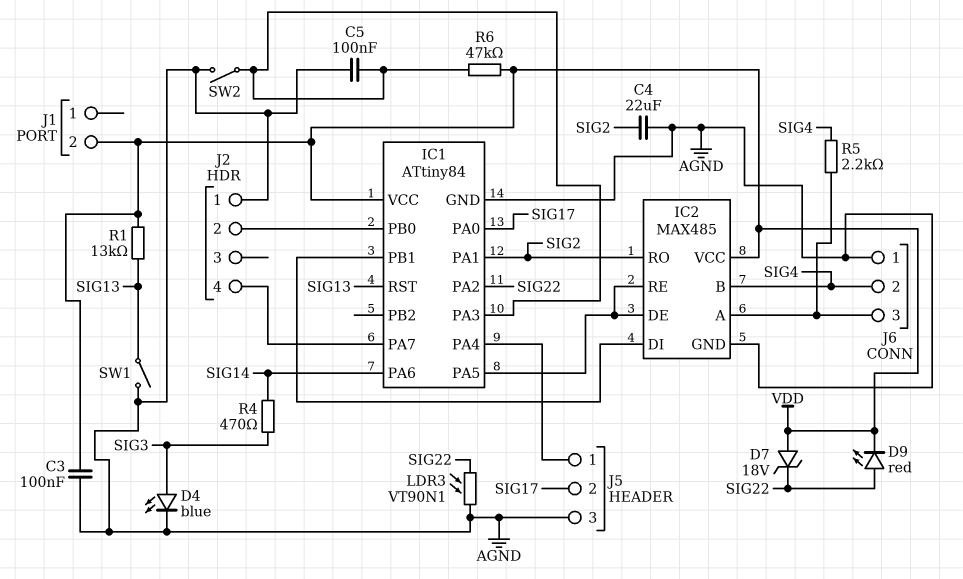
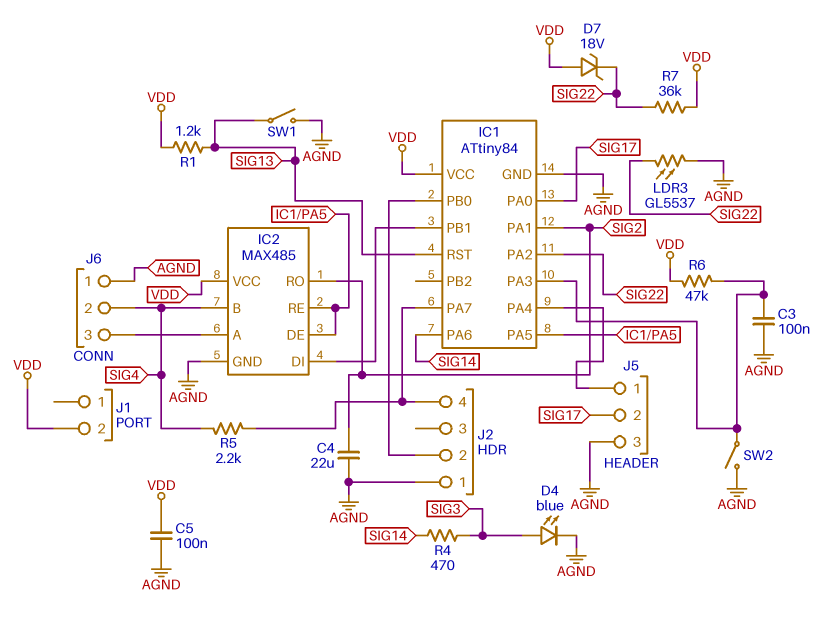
C3: 100nF (AGND, VDD) -> 100nF (AGND, IC1/PA3)
C5: 100nF (AGND, IC1/PA3) -> 100nF (AGND, VDD)
D9: LED red (A SIG22, K VDD) -> none
LDR3: VT90N1 (AGND, SIG22) -> GL5537 (AGND, SIG22)
R1: 13k (SIG13, VDD) -> 1.2k (SIG13, VDD)
R5: 2.2k (IC2/A, SIG4) -> 2.2k (IC1/PA7, SIG4)
R7: none -> 36k (SIG22, VDD)

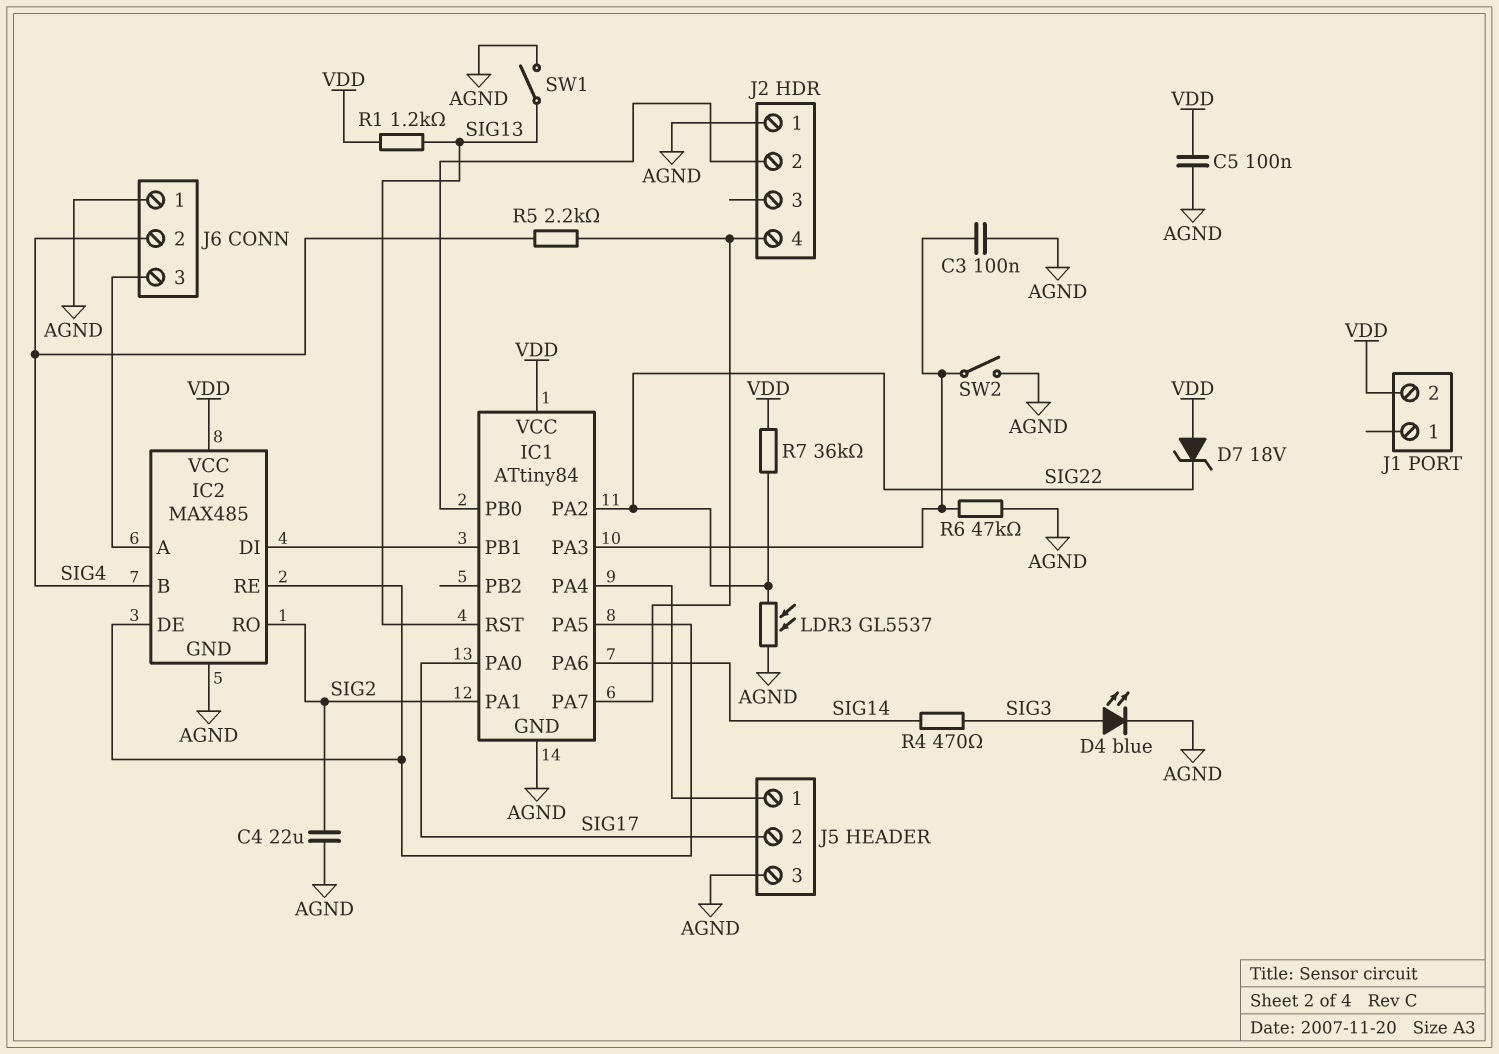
R6: 47k (IC1/PA3, VDD) -> 47k (AGND, IC1/PA3)

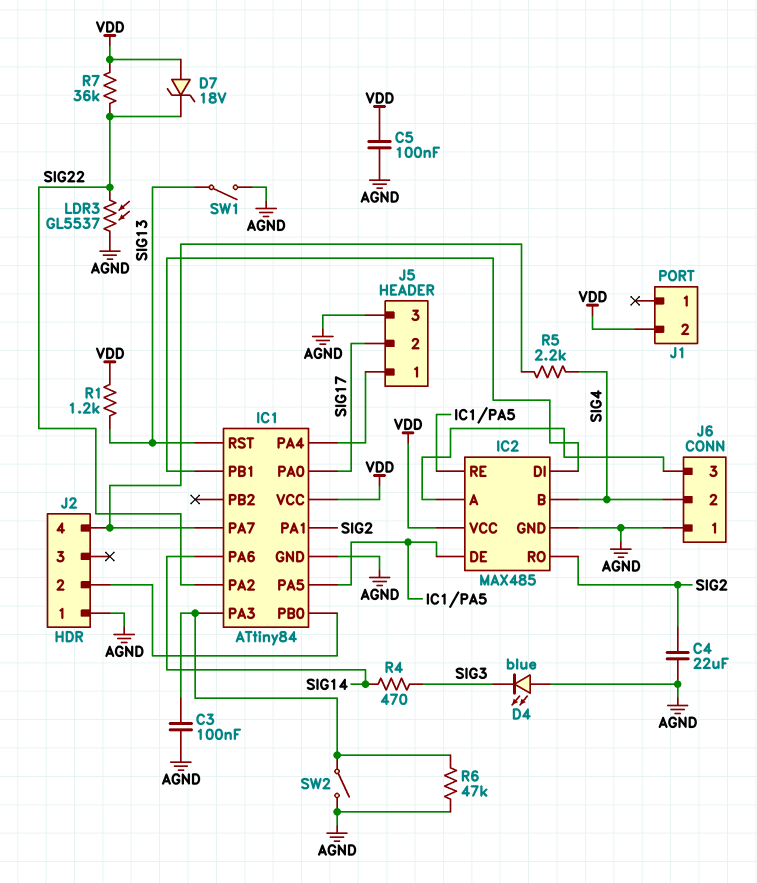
D4: LED blue (A SIG3, K AGND) -> LED blue (A AGND, K SIG3)

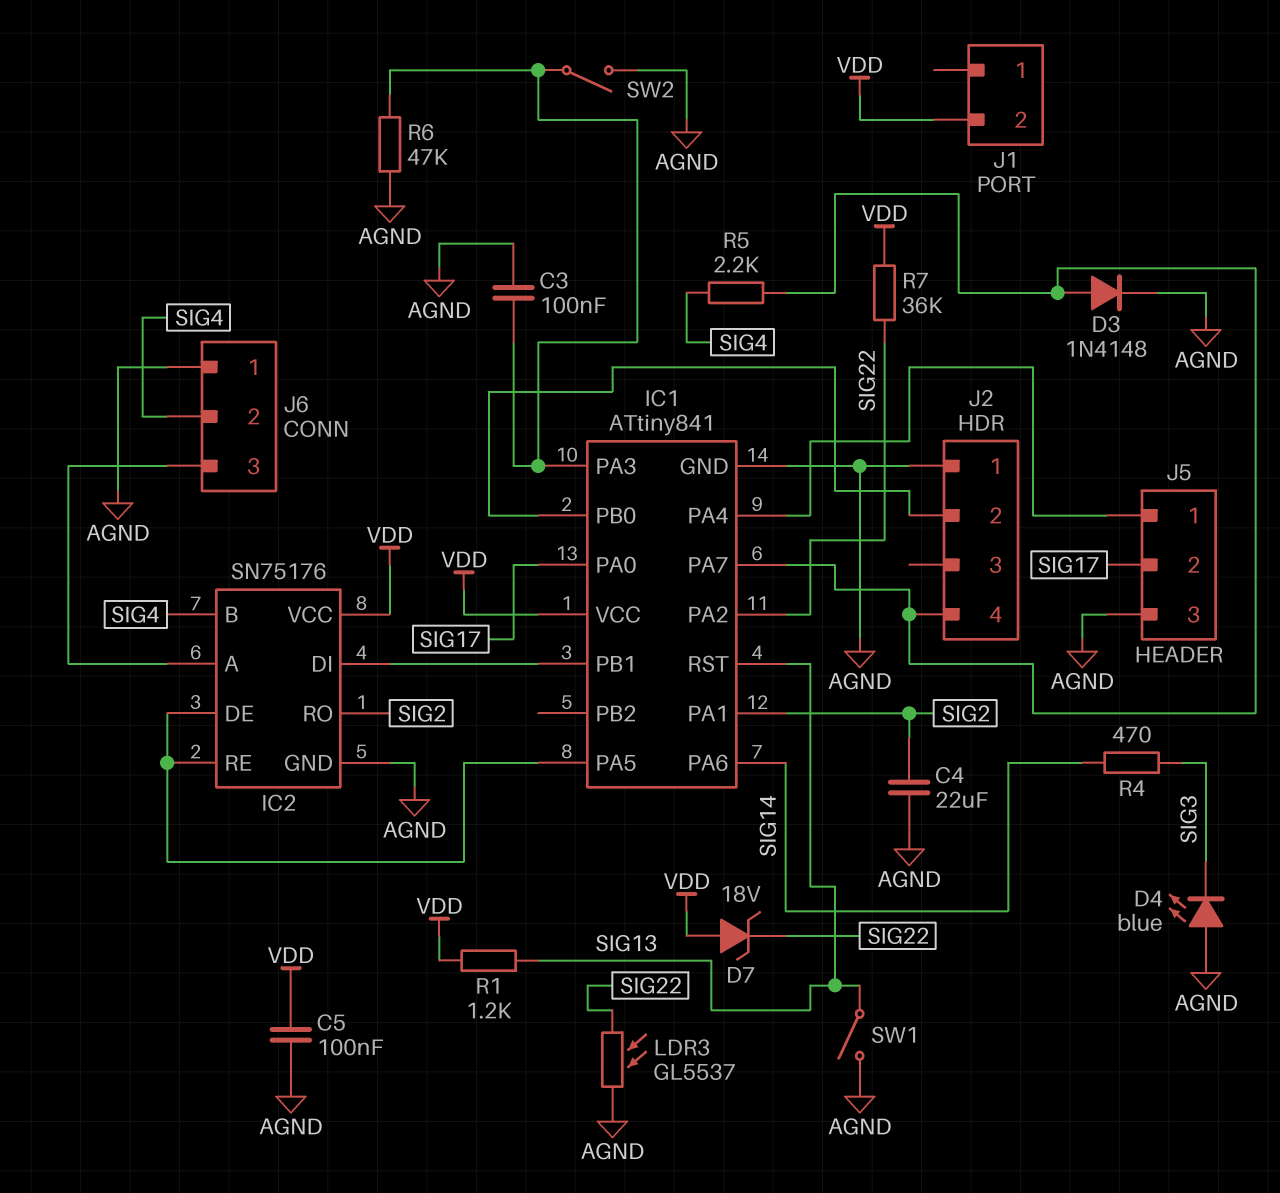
D3: none -> diode 1N4148 (A IC1/PA7, K AGND)
IC1: ATtiny84 -> ATtiny841
IC2: MAX485 -> SN75176

